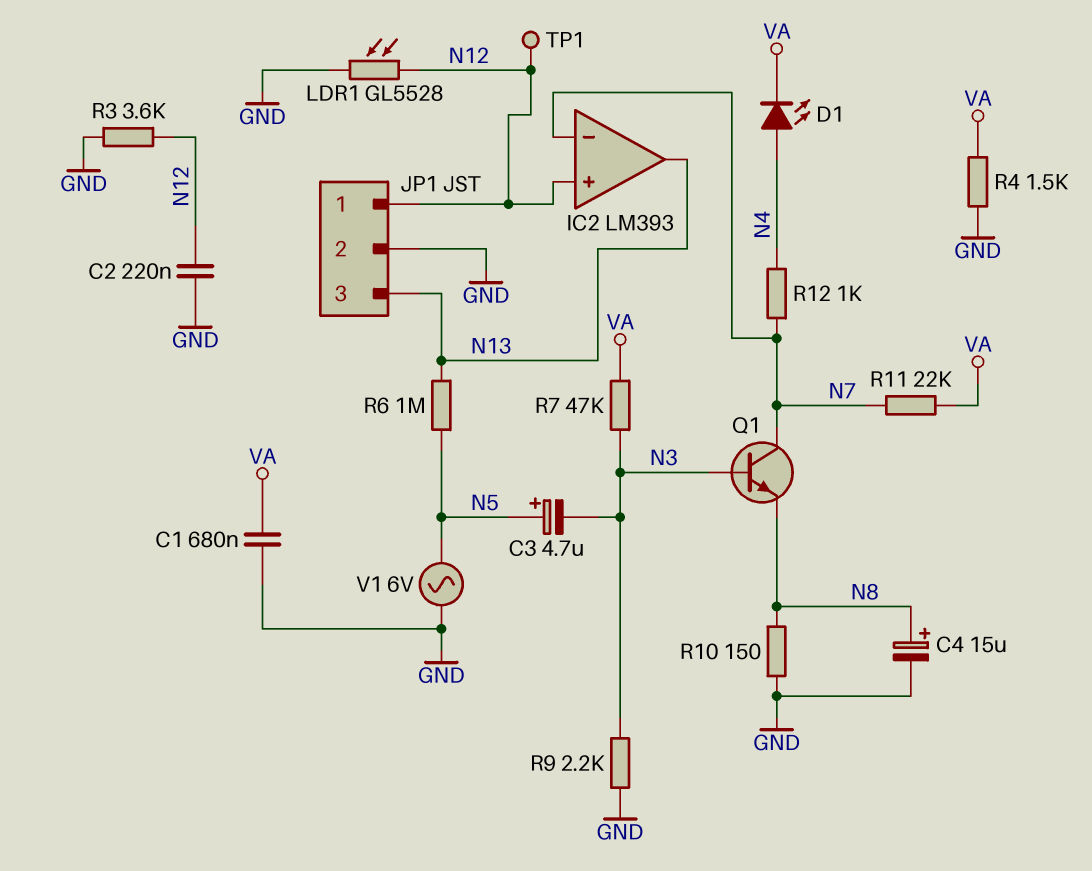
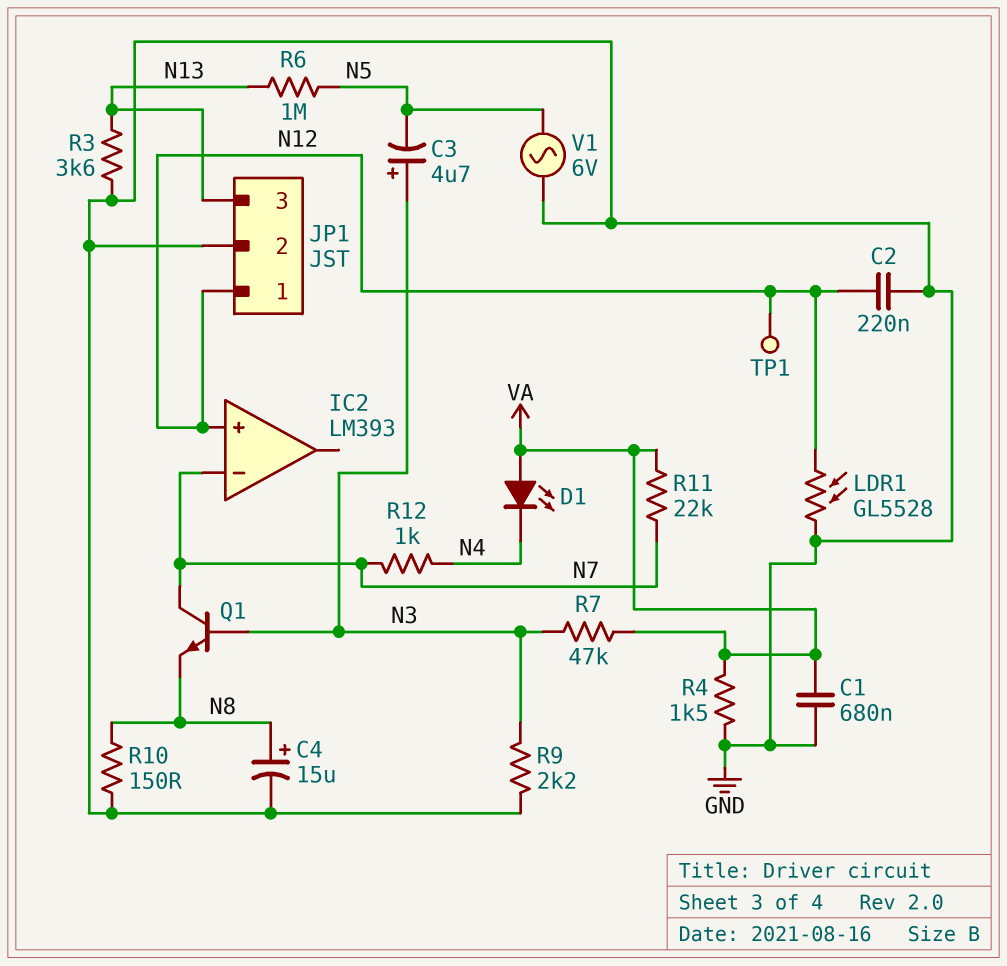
C3: 4.7uF (plus N5, minus N3) -> 4.7uF (plus N3, minus N5)
D1: LED (A N4, K VA) -> LED (A VA, K N4)
IC2 pin out: N13 -> none
R3: 3.6k (GND, N12) -> 3.6k (GND, N13)

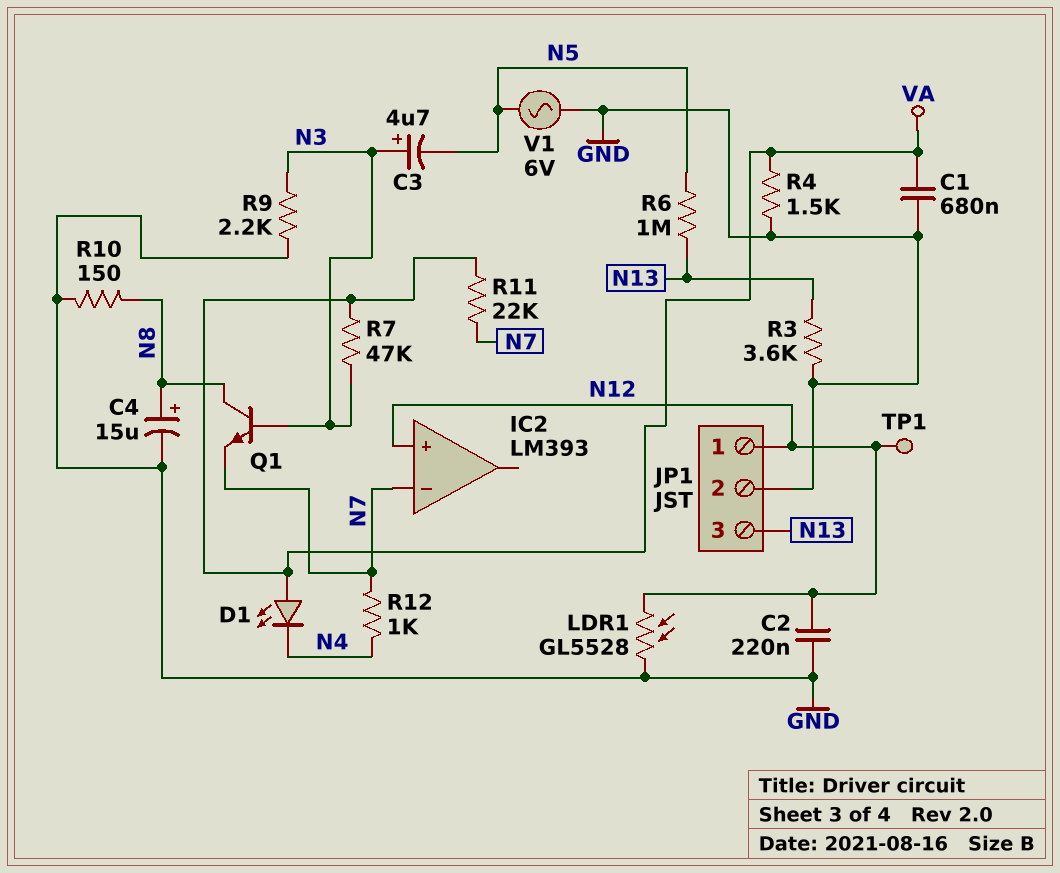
Q1: NPN (B N3, C N7, E N8) -> NPN (B N3, C N8, E N7)

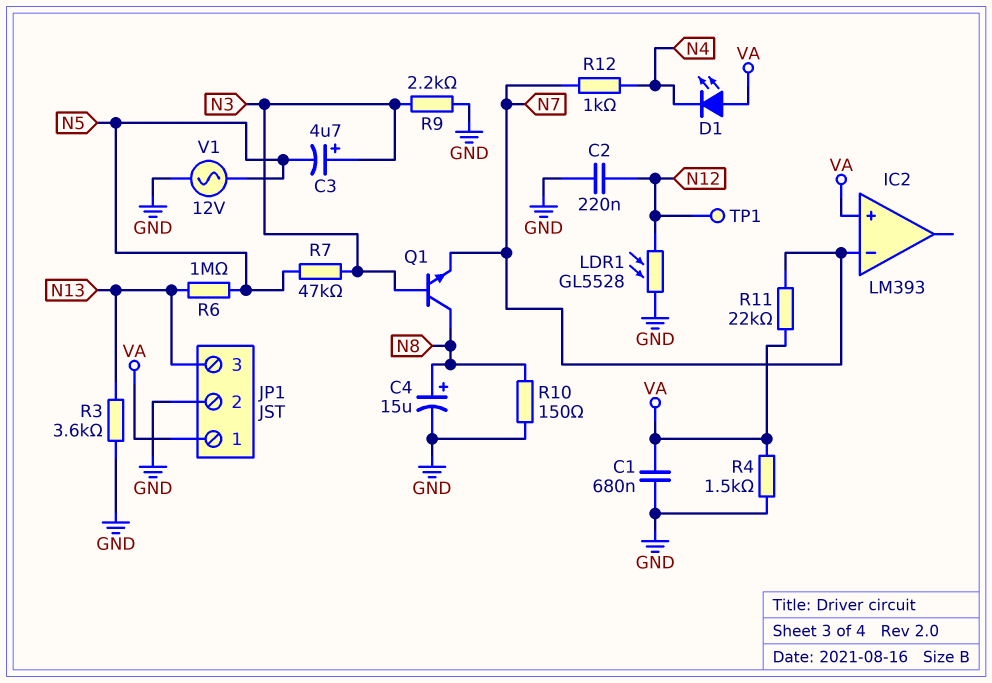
IC2 pin in+: N12 -> VA
JP1 pin 1: N12 -> VA
R7: 47k (N3, VA) -> 47k (N3, N5)
V1: AC 6V (GND, N5) -> AC 12V (GND, N5)

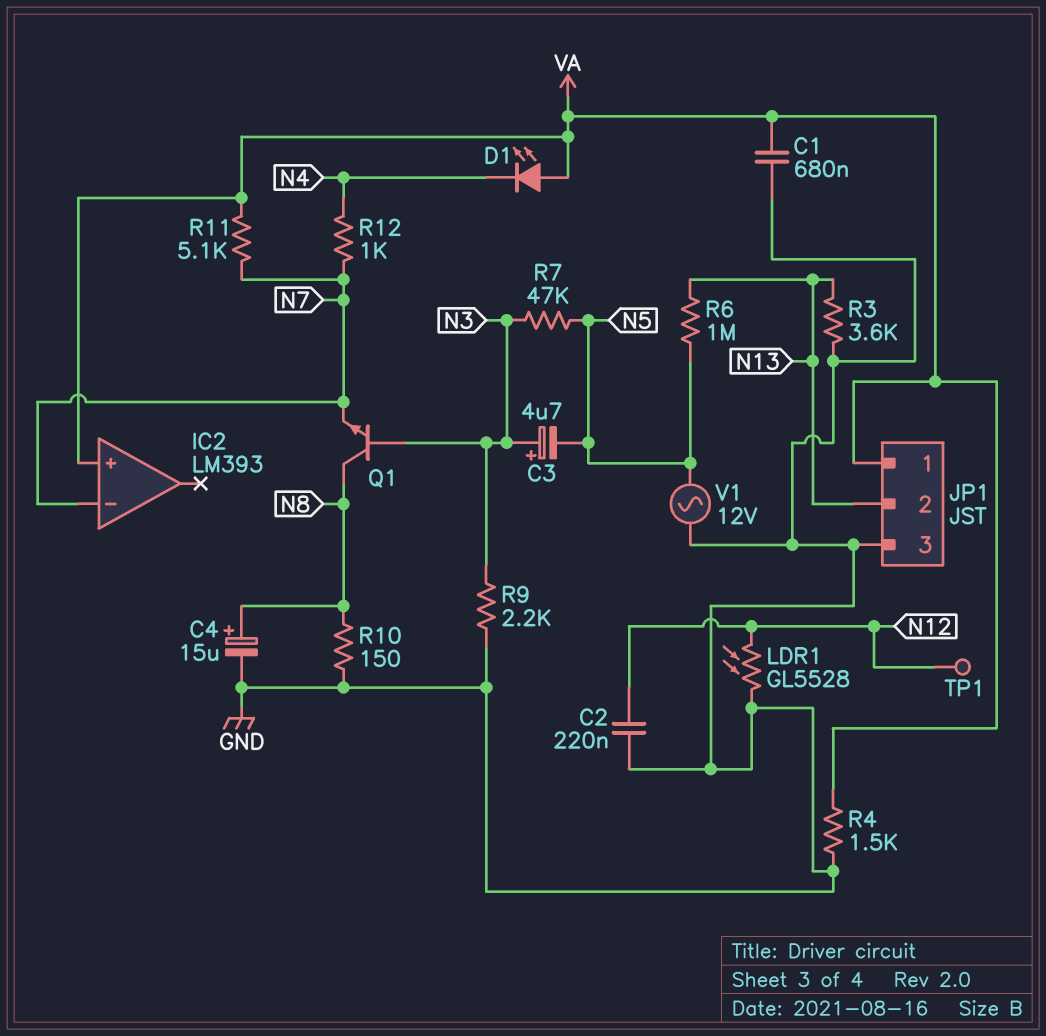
JP1 pin 2: GND -> N13
JP1 pin 3: N13 -> GND
R11: 22k (N7, VA) -> 5.1k (N7, VA)

